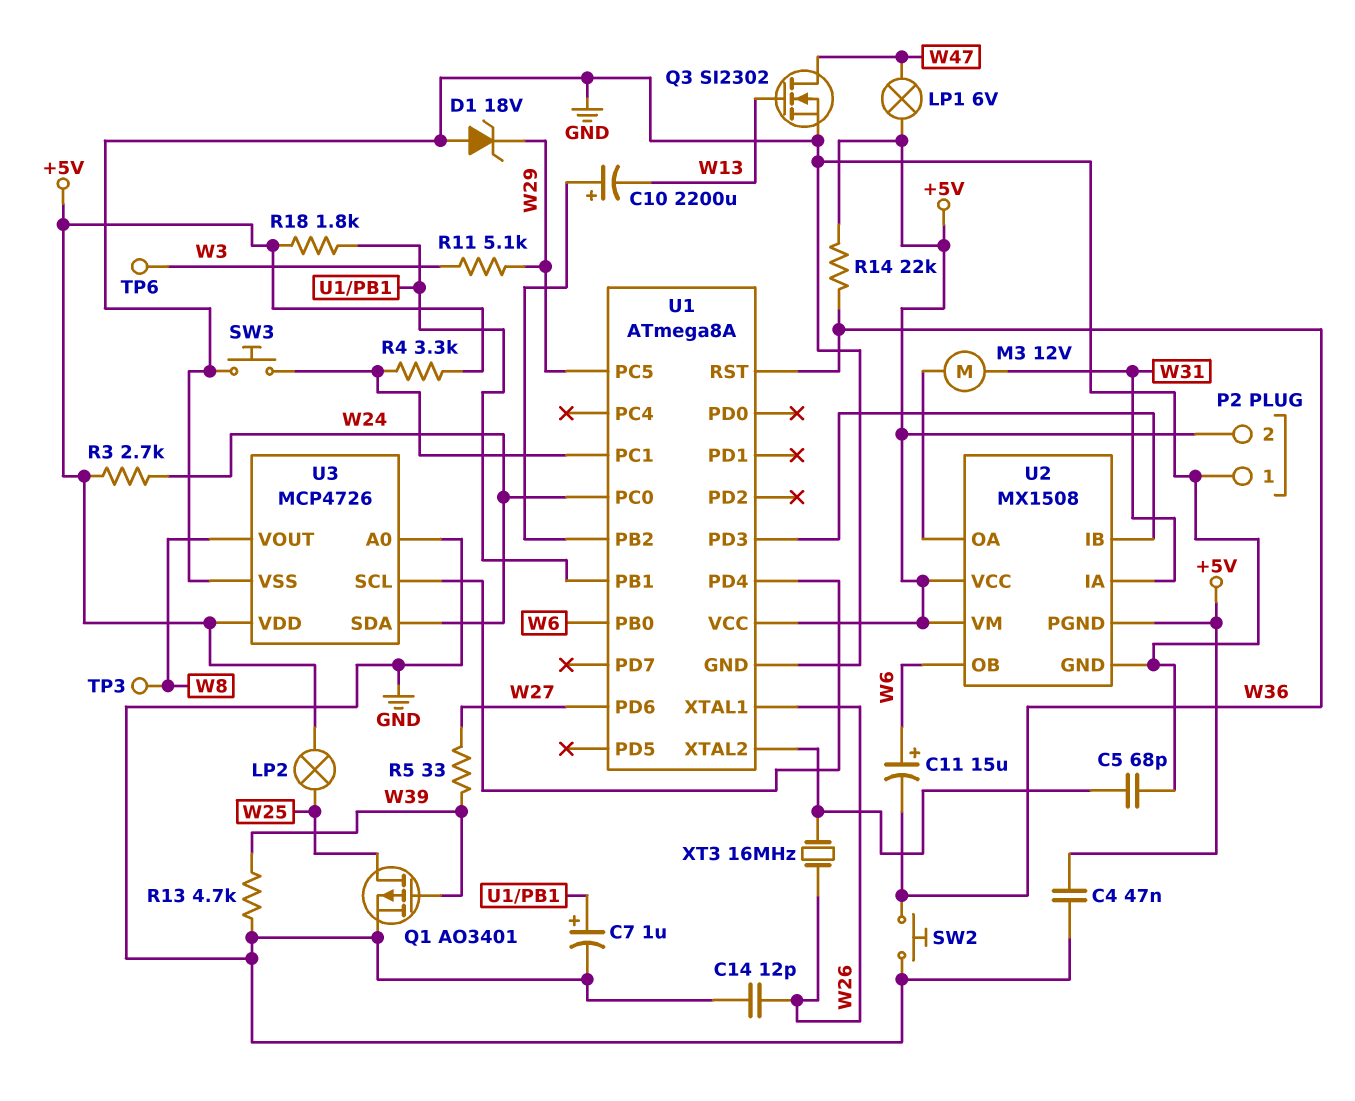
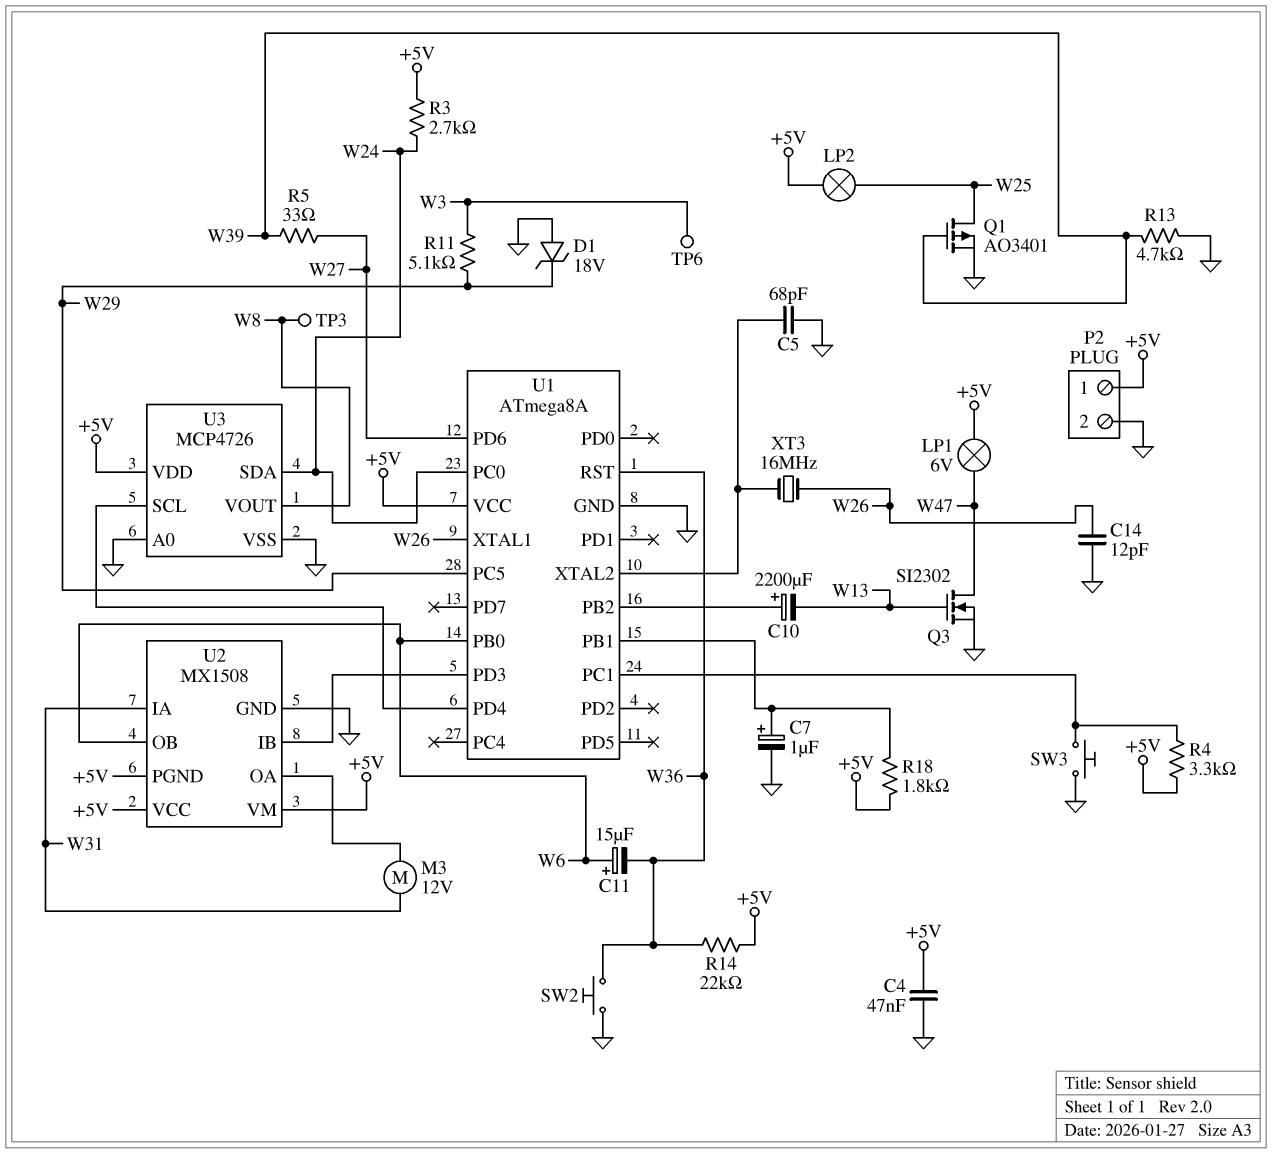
P2 pin 1: GND -> +5V
P2 pin 2: +5V -> GND

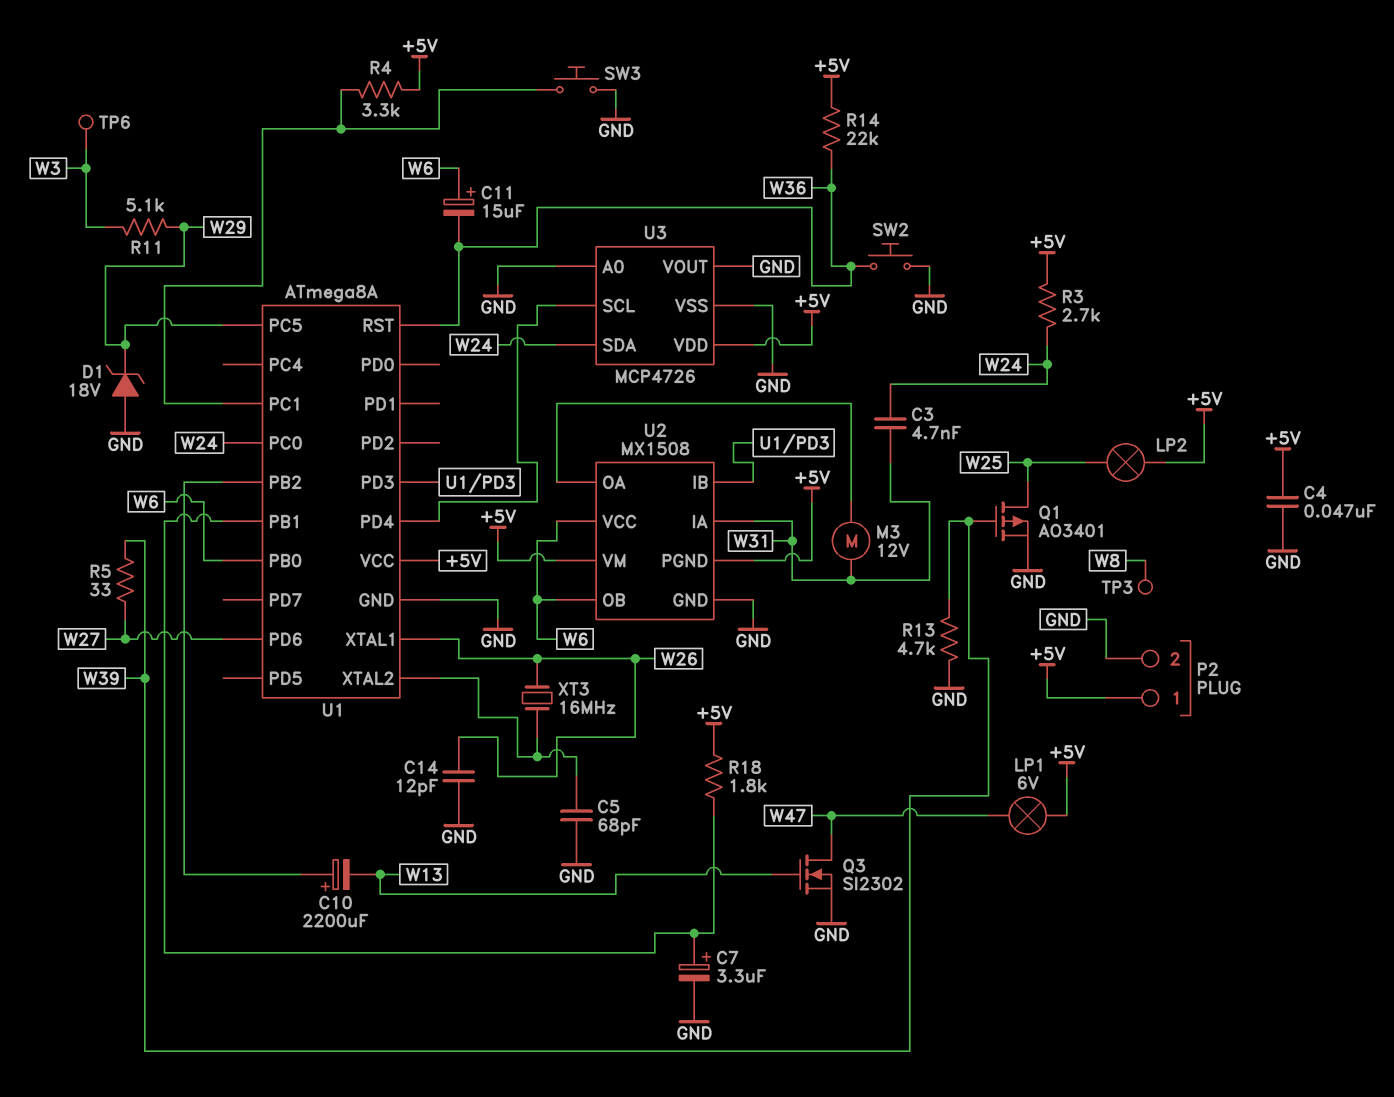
C3: none -> 4.7nF (W24, W31)
C7: 1uF (plus U1/PB1, minus GND) -> 3.3uF (plus U1/PB1, minus GND)
U2 pin VCC: +5V -> W6
U3 pin VOUT: W8 -> GND

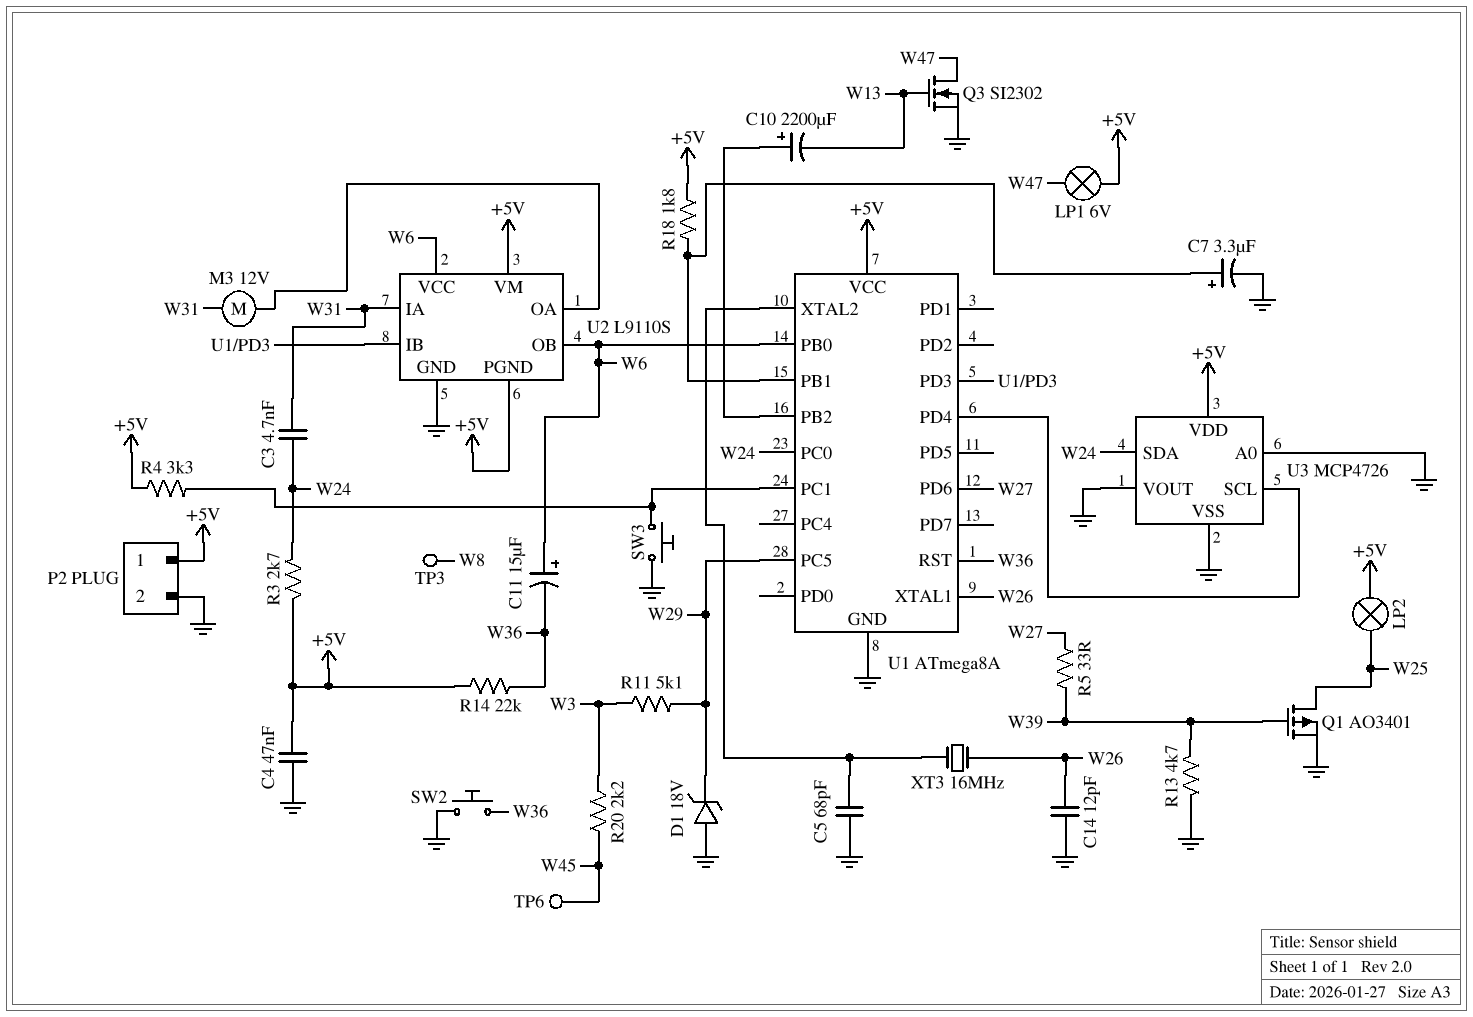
R20: none -> 2.2k (W3, W45)
TP6: test point (W3) -> test point (W45)
U2: MX1508 -> L9110S

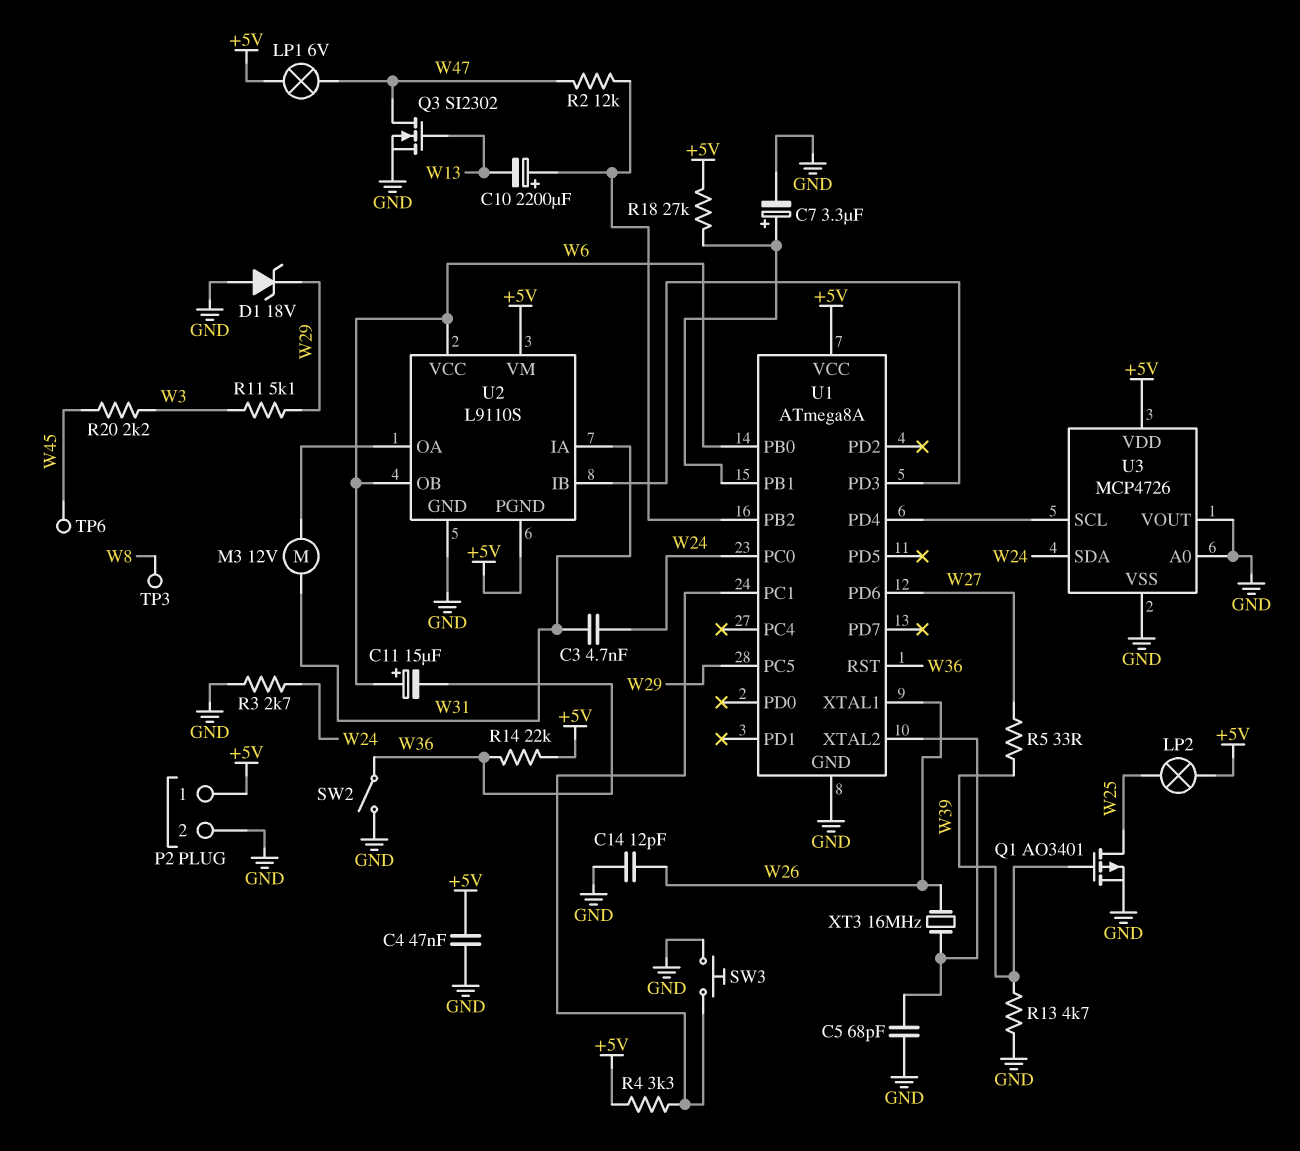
R2: none -> 12k (U1/PB2, W47)
R3: 2.7k (+5V, W24) -> 2.7k (GND, W24)
R18: 1.8k (+5V, U1/PB1) -> 27k (+5V, U1/PB1)
SW2: button (GND, W36) -> switch (GND, W36)

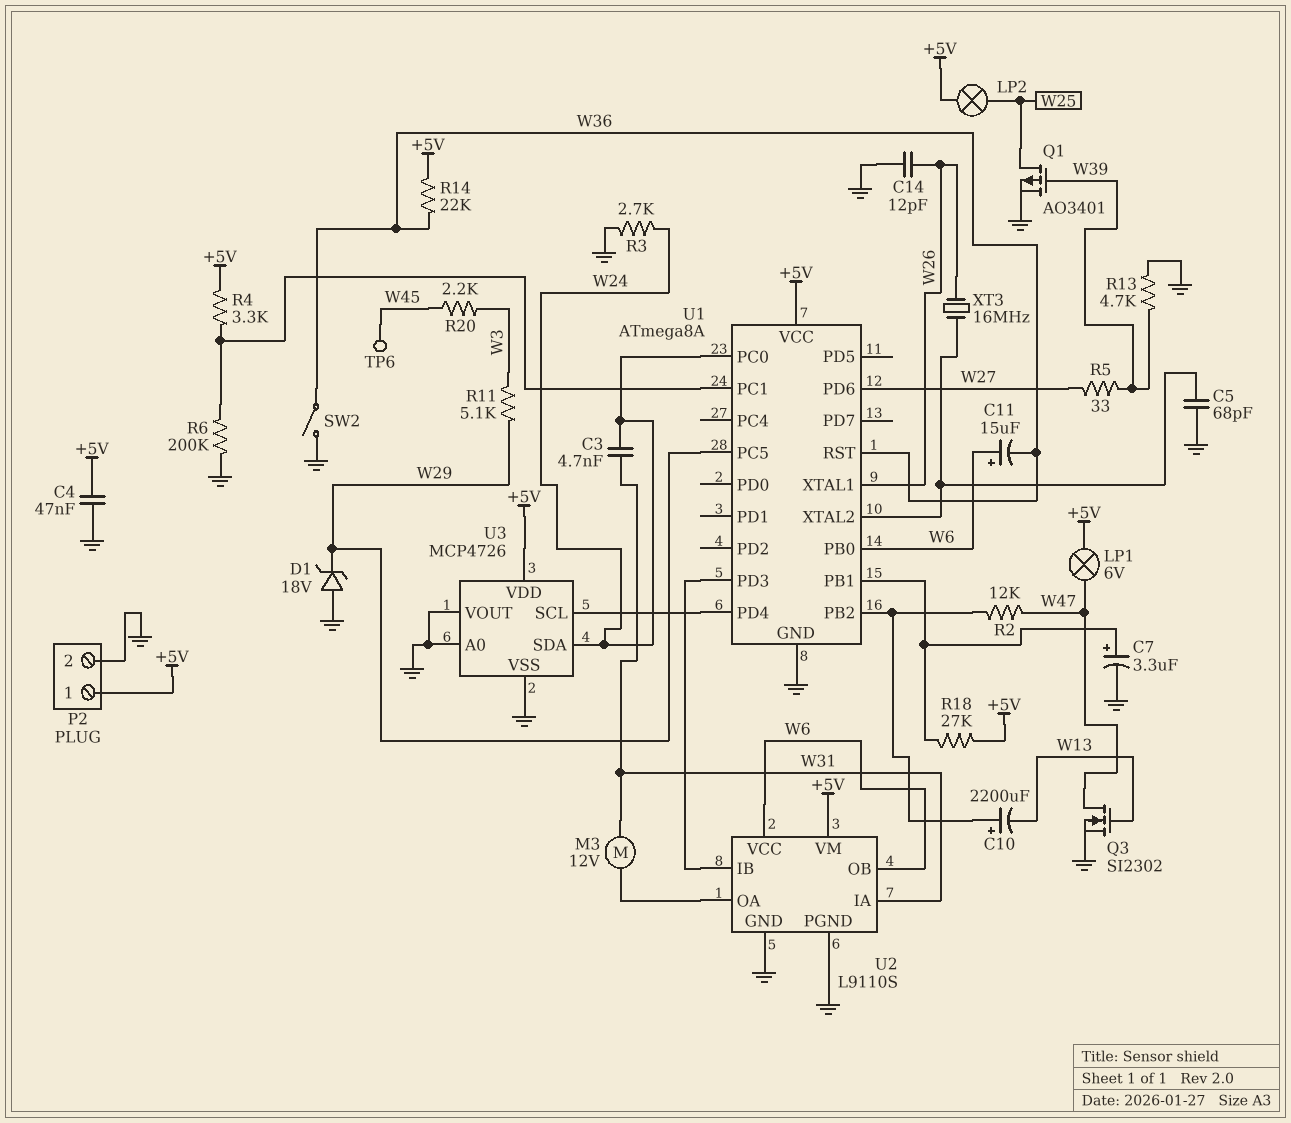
R6: none -> 200k (GND, U1/PC1)
SW3: button (GND, U1/PC1) -> none
TP3: test point (W8) -> none
U2 pin PGND: +5V -> GND

